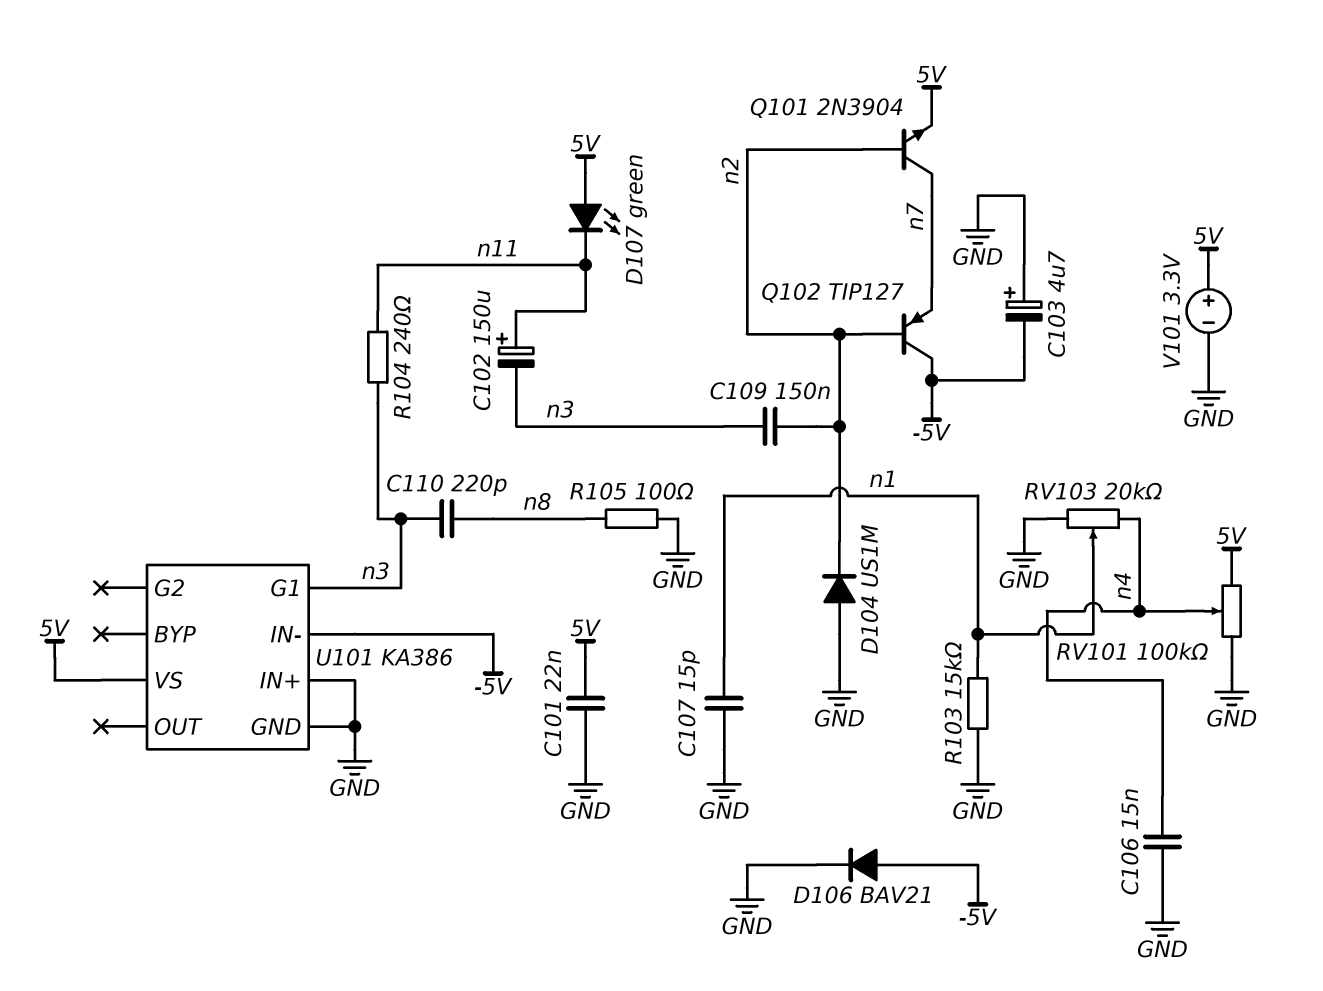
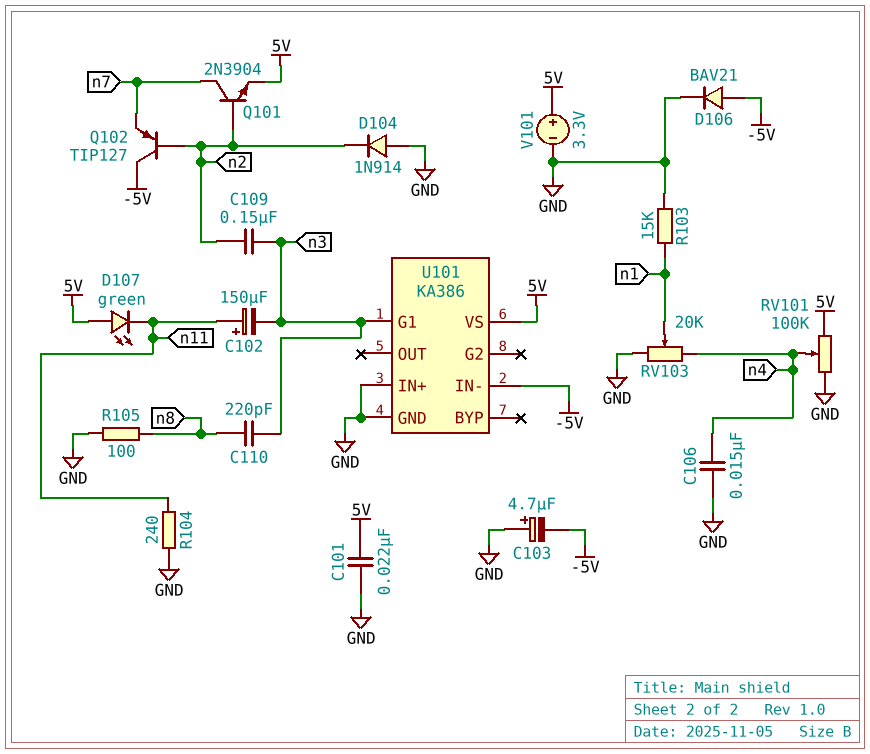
C107: 15pF (GND, n1) -> none
D104: diode US1M (A GND, K n2) -> diode 1N914 (A GND, K n2)
R104: 240 (n3, n11) -> 240 (GND, n11)

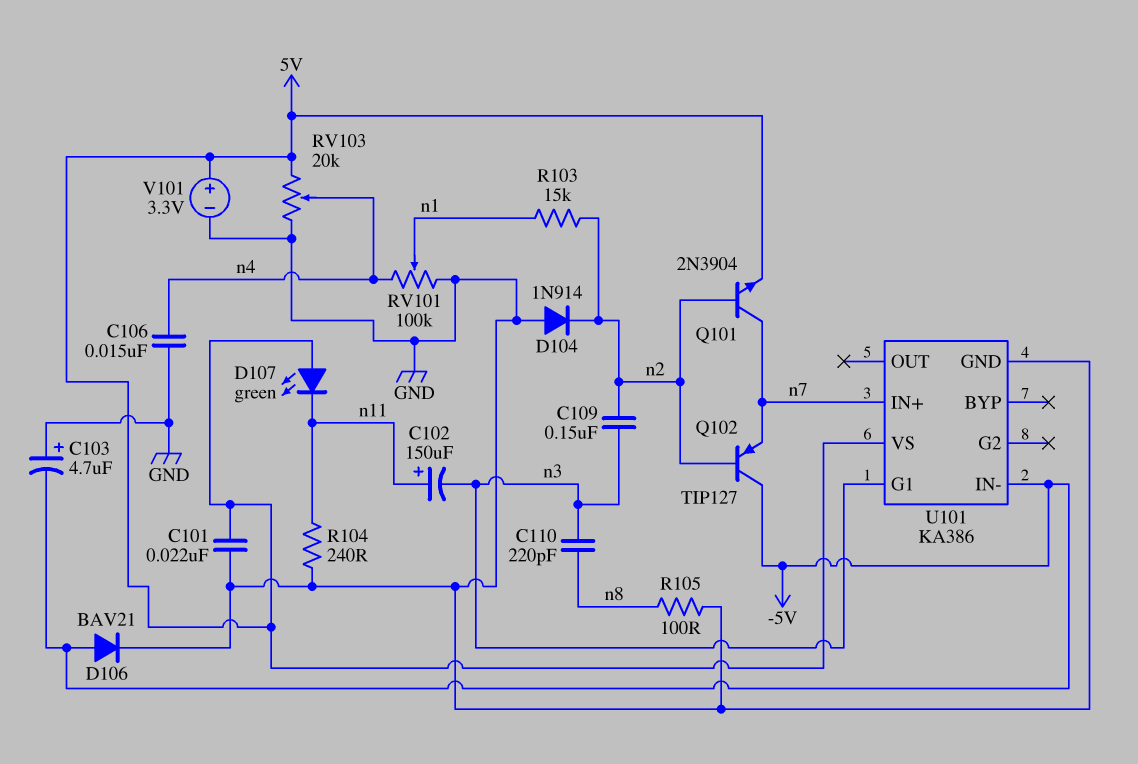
R103: 15k (GND, n1) -> 15k (n1, n2)
RV101: 100k (5V, GND, wiper n4) -> 100k (GND, n4, wiper n1)
RV103: 20k (GND, n4, wiper n1) -> 20k (5V, GND, wiper n4)
U101 pin IN+: GND -> n7

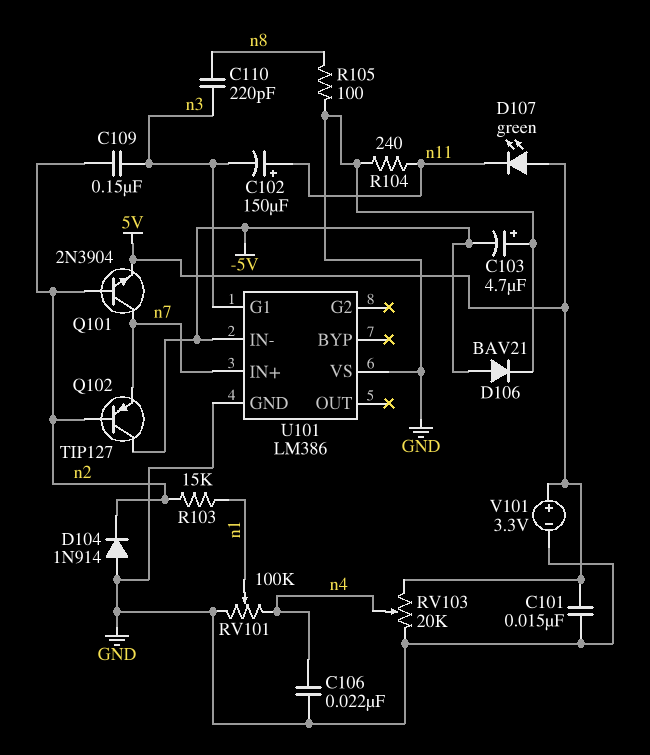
C101: 22nF (5V, GND) -> 15nF (5V, GND)
C106: 15nF (GND, n4) -> 22nF (GND, n4)
U101: KA386 -> LM386
U101 pin VS: 5V -> GND

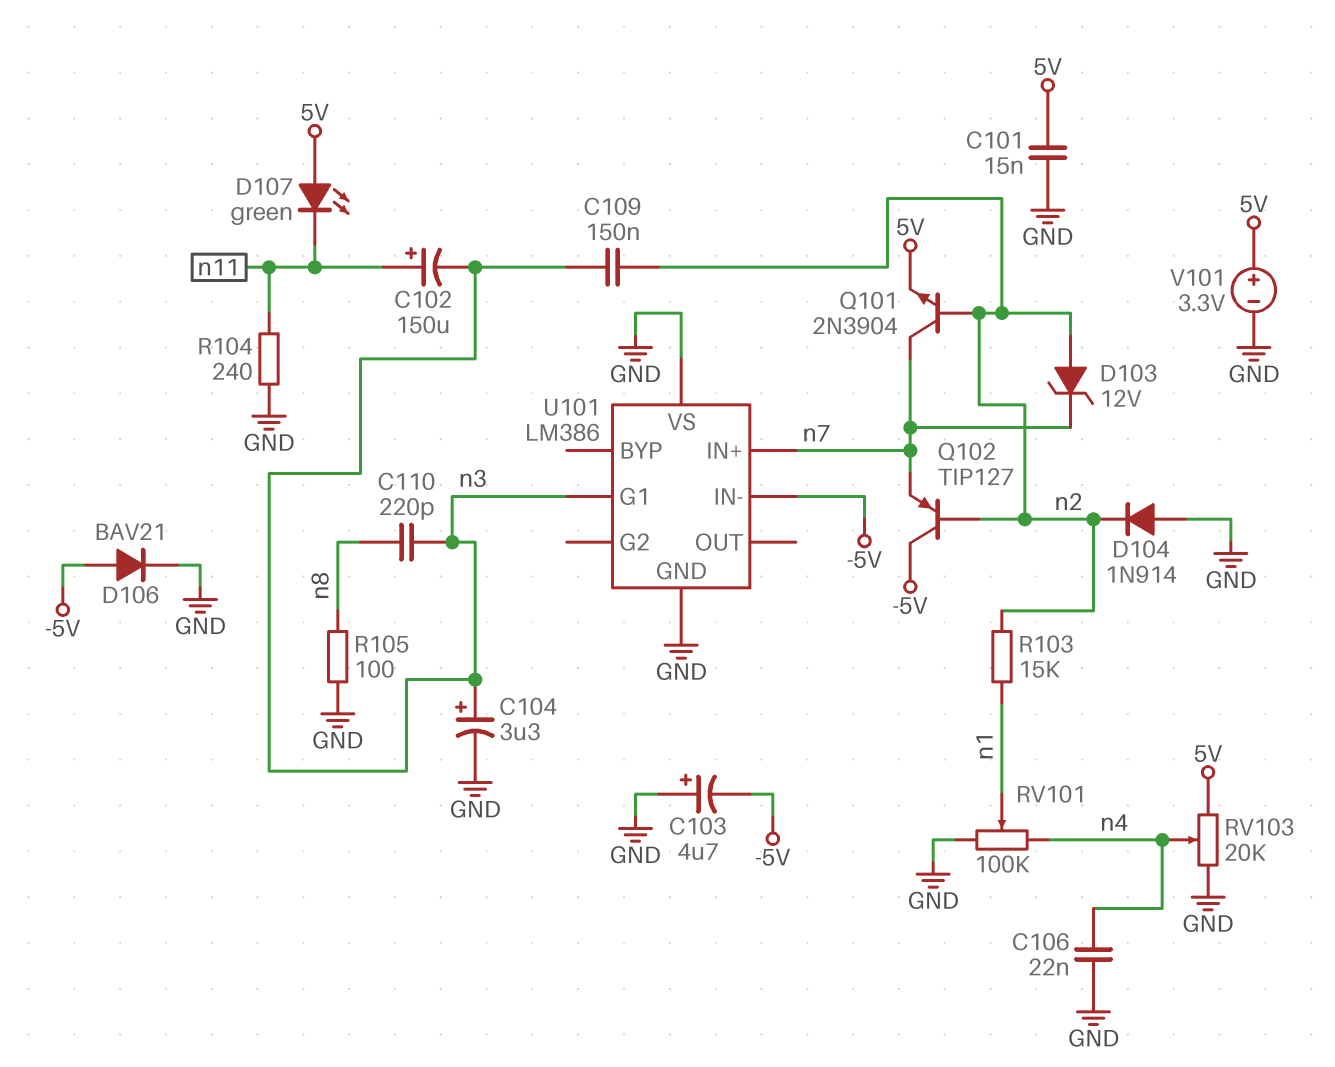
C104: none -> 3.3uF (plus n3, minus GND)
D103: none -> zener 12V (A n2, K n7)

